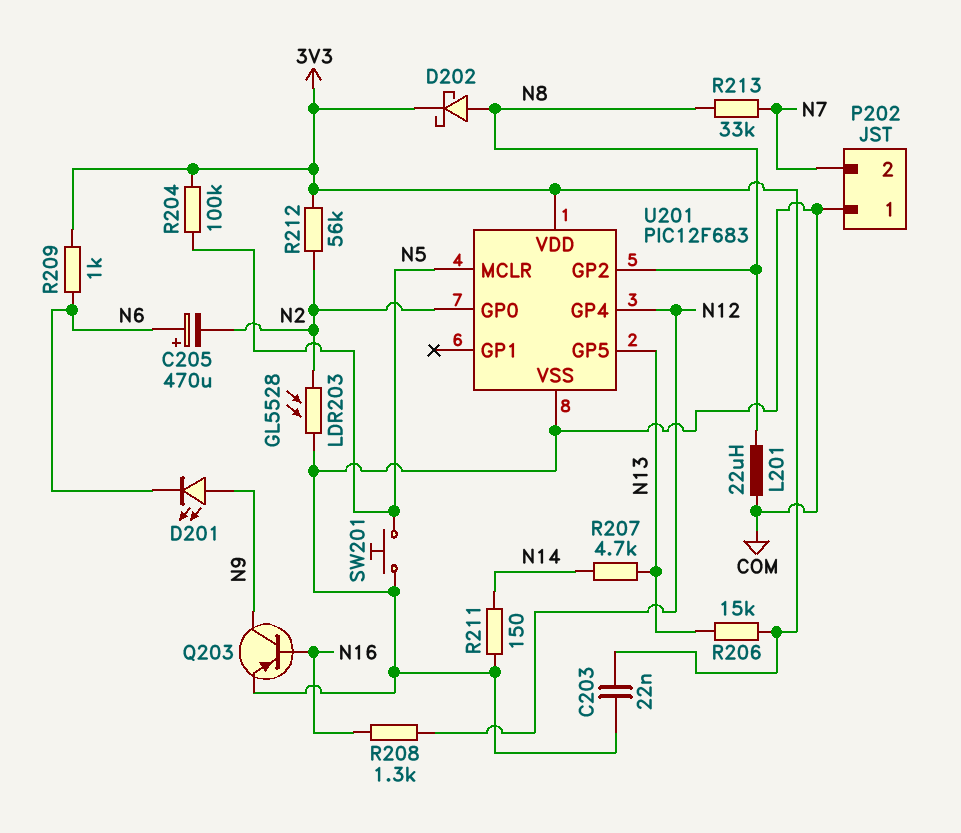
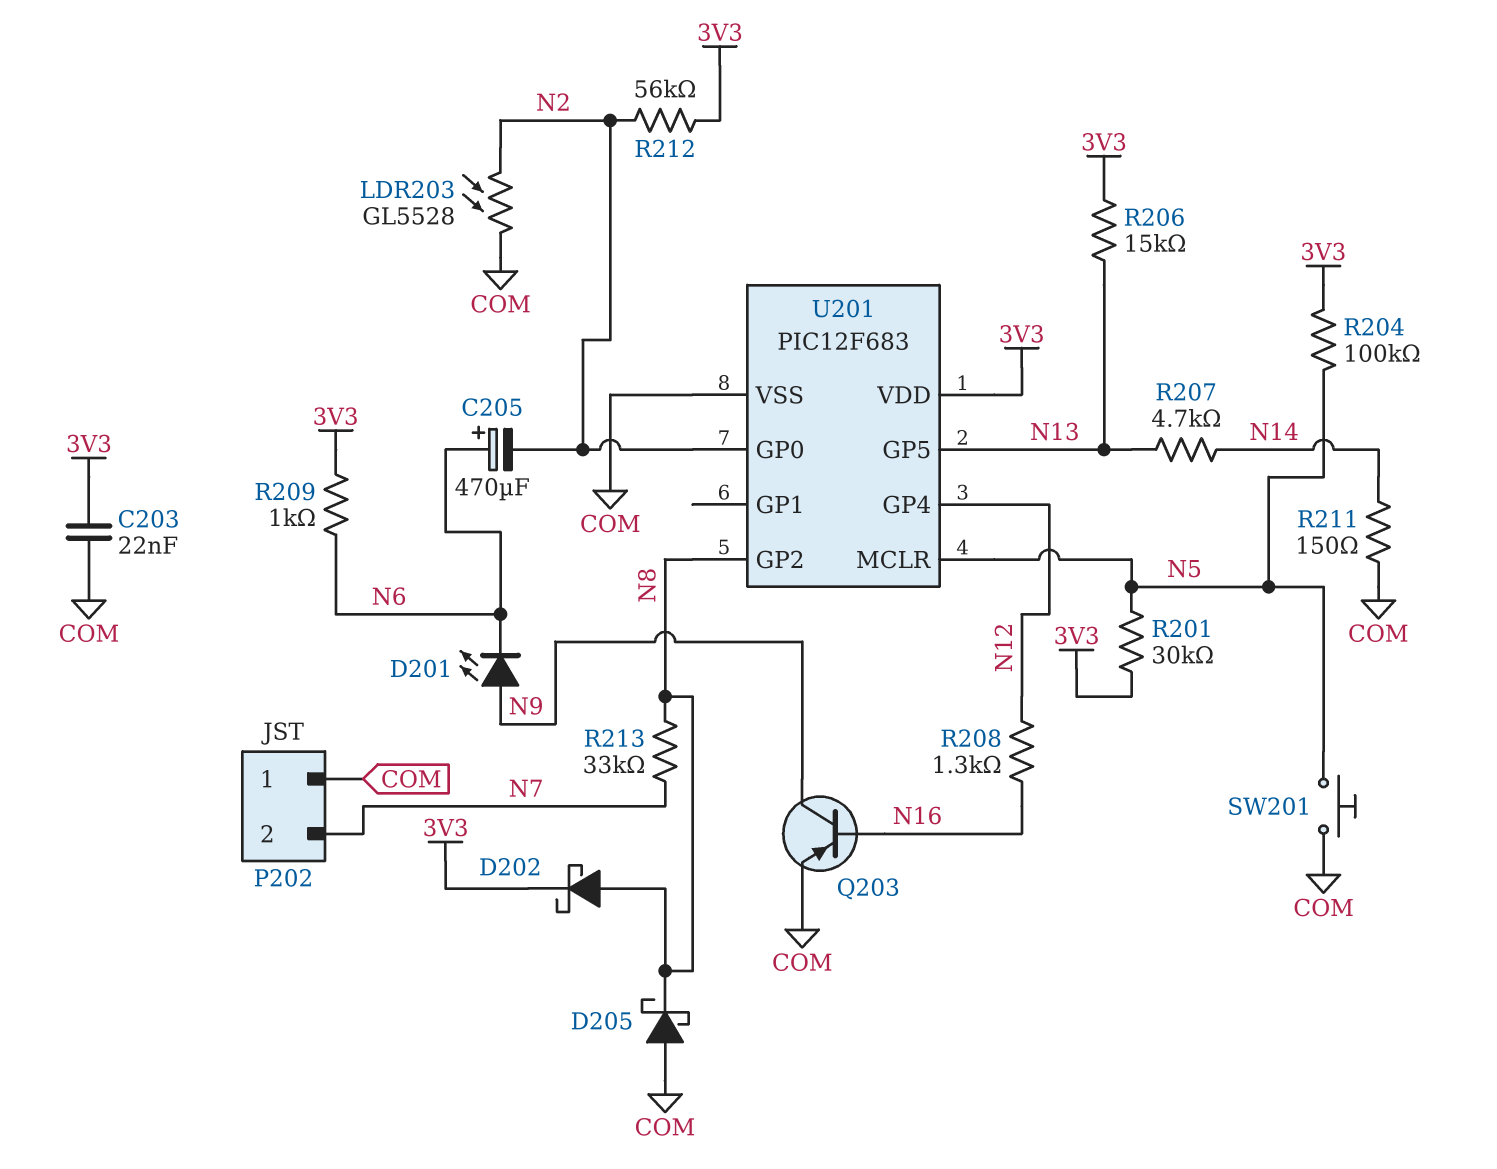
D205: none -> schottky (A COM, K N8)
L201: 22uH (COM, N8) -> none
R201: none -> 30k (3V3, N5)

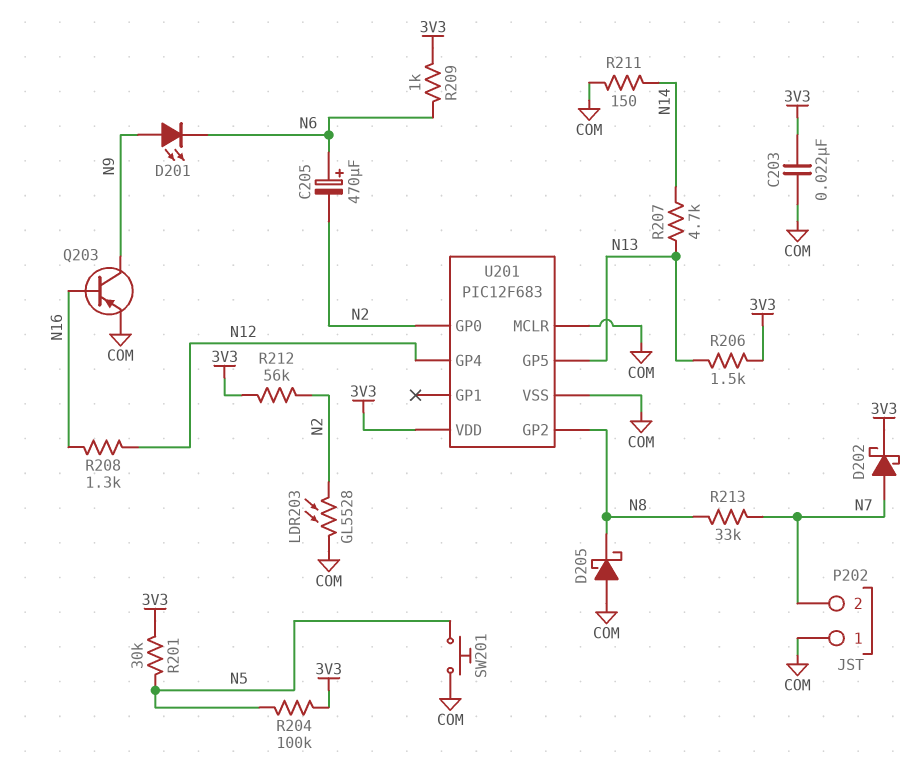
D202: schottky (A N8, K 3V3) -> schottky (A N7, K 3V3)
R206: 15k (3V3, N13) -> 1.5k (3V3, N13)
U201 pin MCLR: N5 -> COM

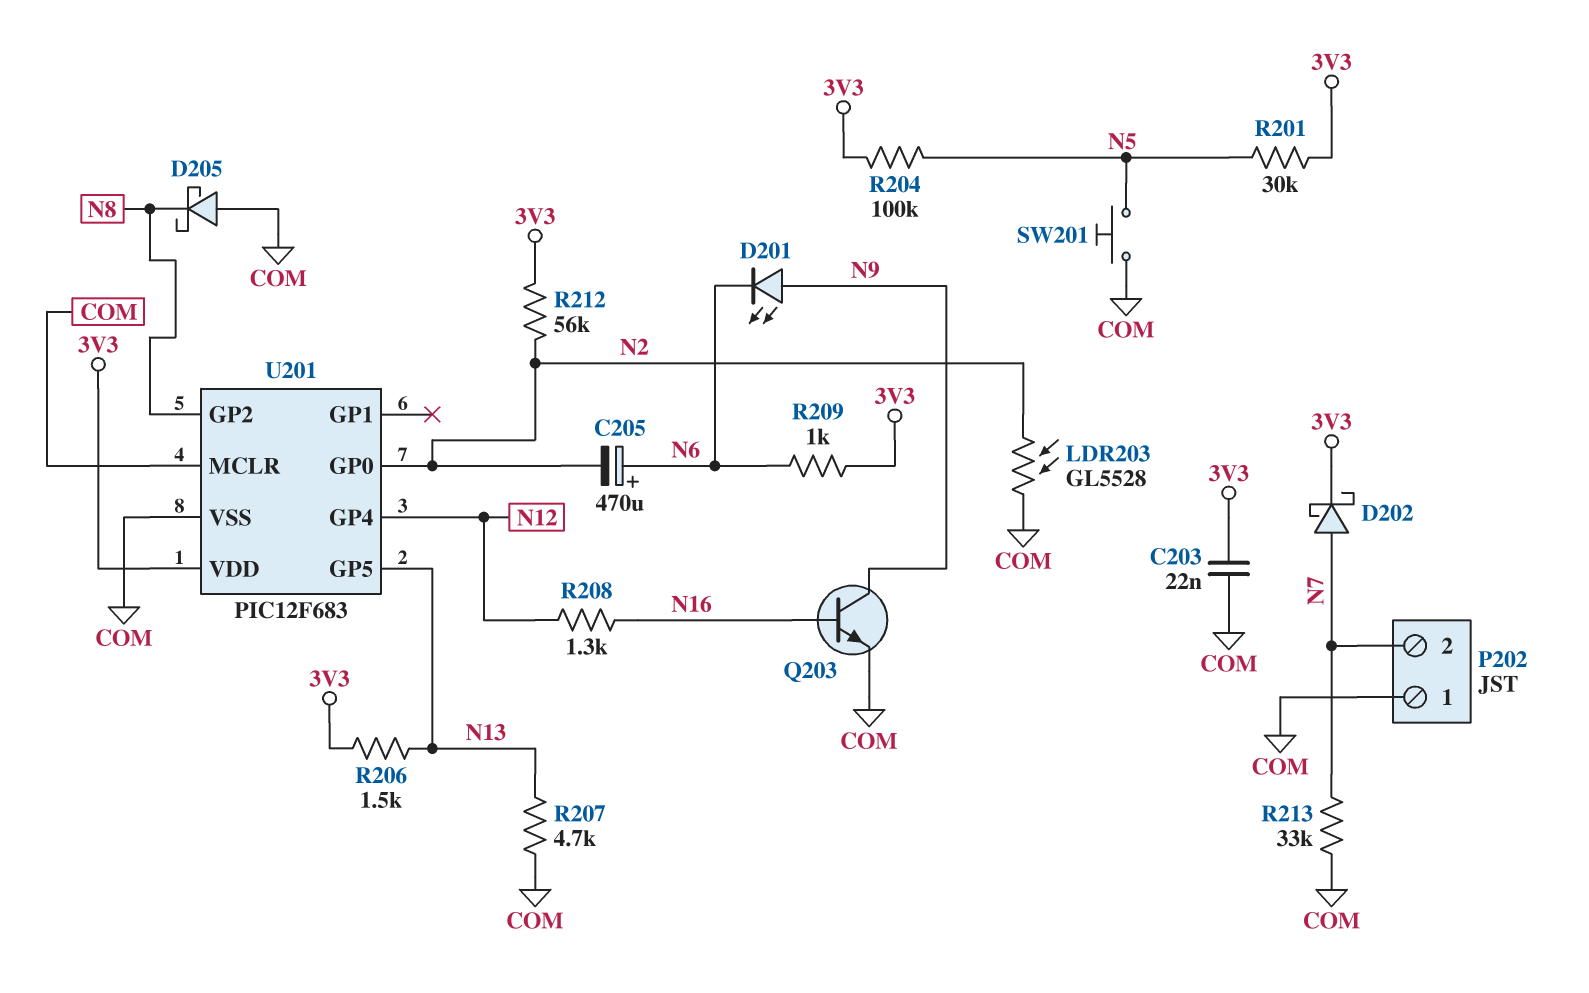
Q203: PNP (B N16, C N9, E COM) -> NPN (B N16, C N9, E COM)
R207: 4.7k (N13, N14) -> 4.7k (COM, N13)
R211: 150 (COM, N14) -> none
R213: 33k (N7, N8) -> 33k (COM, N7)

